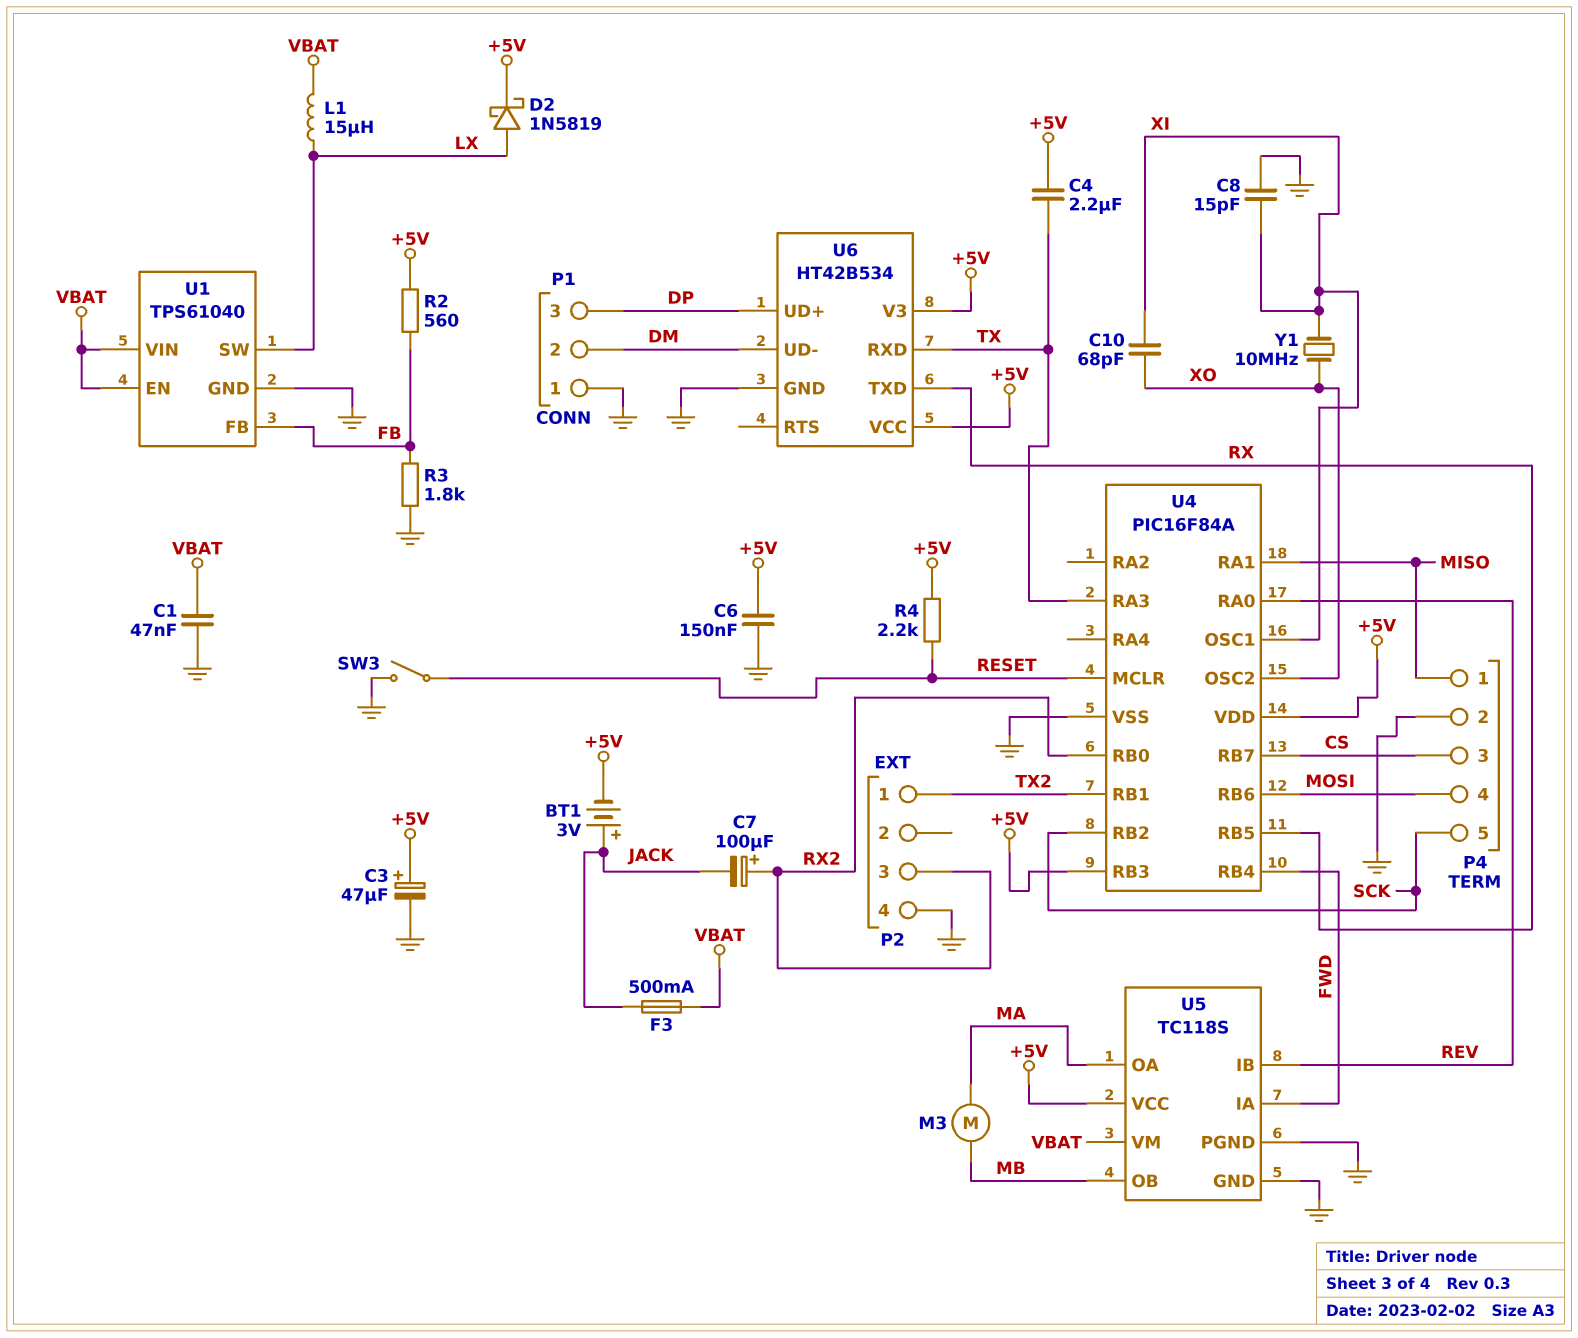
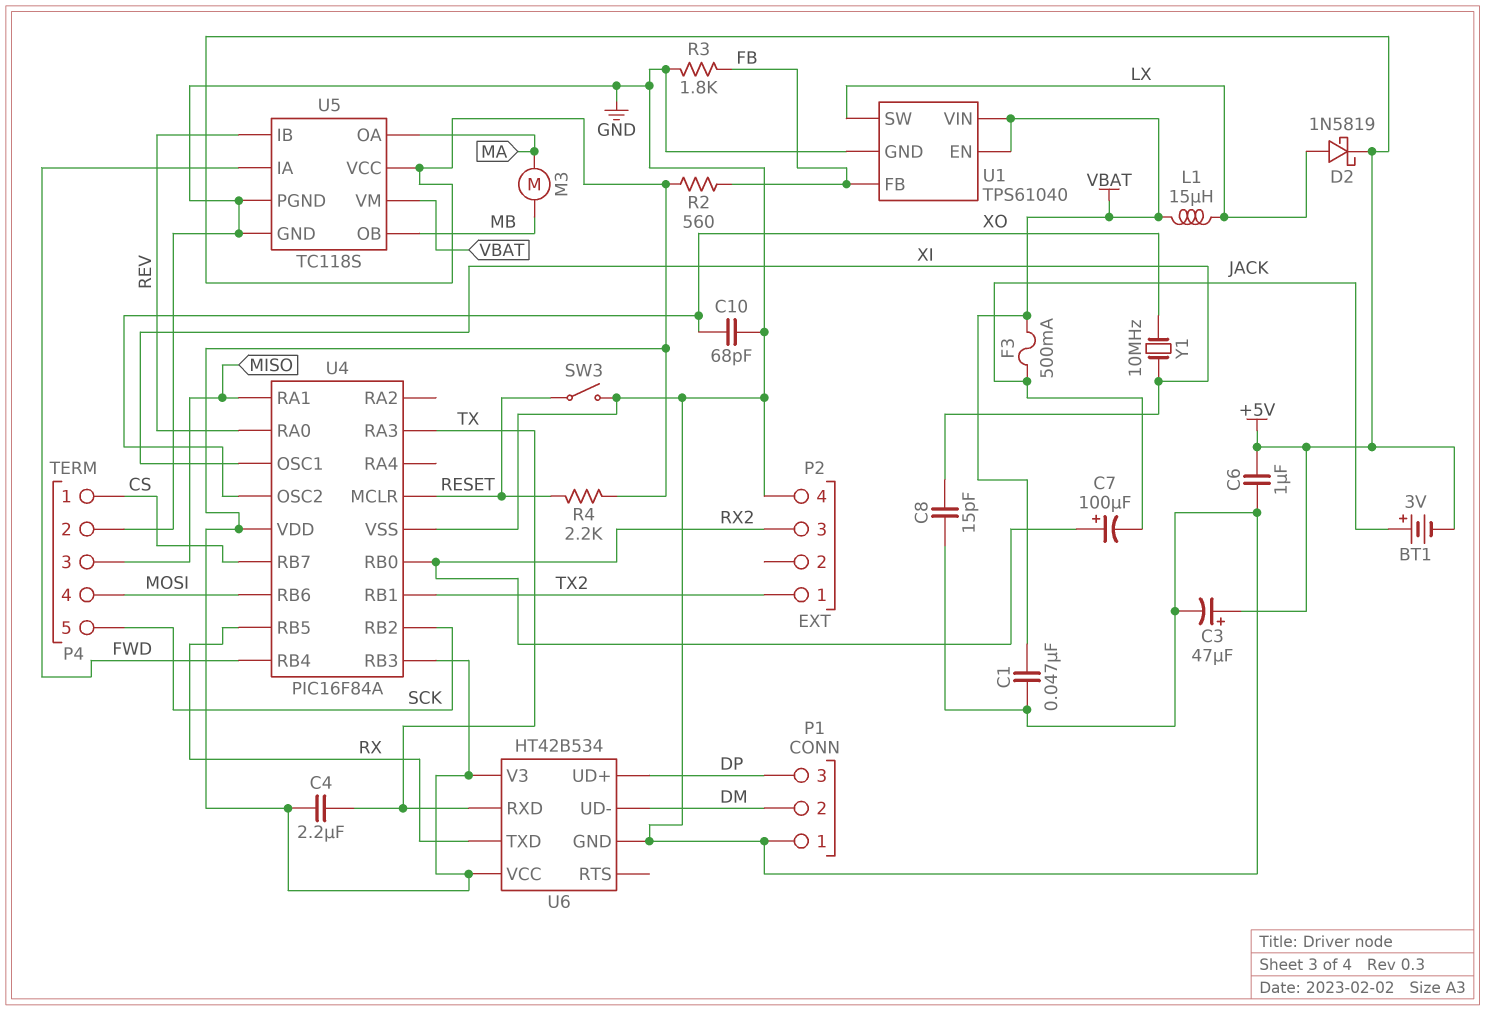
C6: 150nF (+5V, GND) -> 1uF (+5V, GND)
C10: 68pF (XI, XO) -> 68pF (GND, XO)
P4 pin 1: MISO -> CS
P4 pin 3: CS -> MISO

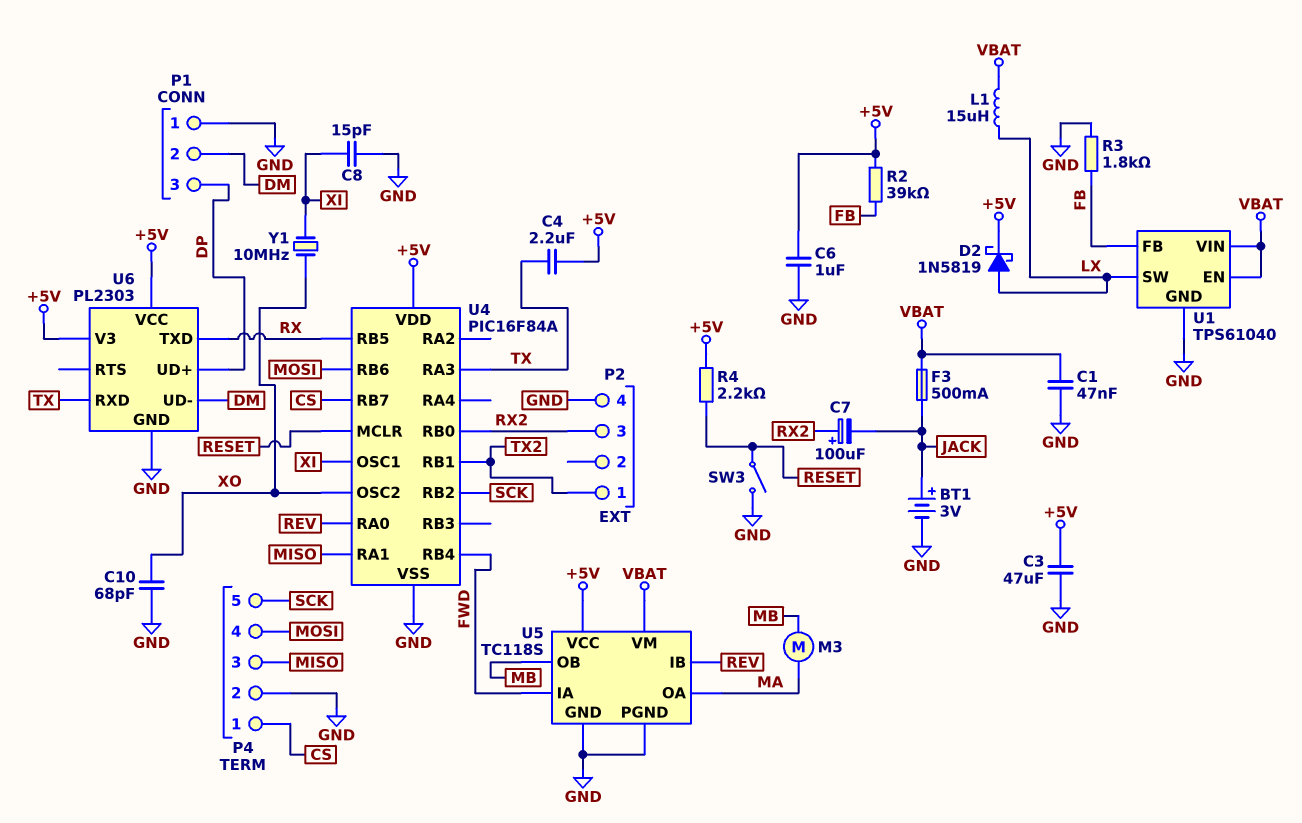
BT1: 3V (plus JACK, minus +5V) -> 3V (plus JACK, minus GND)
C3: 47uF (plus +5V, minus GND) -> 47uF (+5V, GND)
R2: 560 (+5V, FB) -> 39k (+5V, FB)
U4 pin RB3: +5V -> none
U6: HT42B534 -> PL2303

